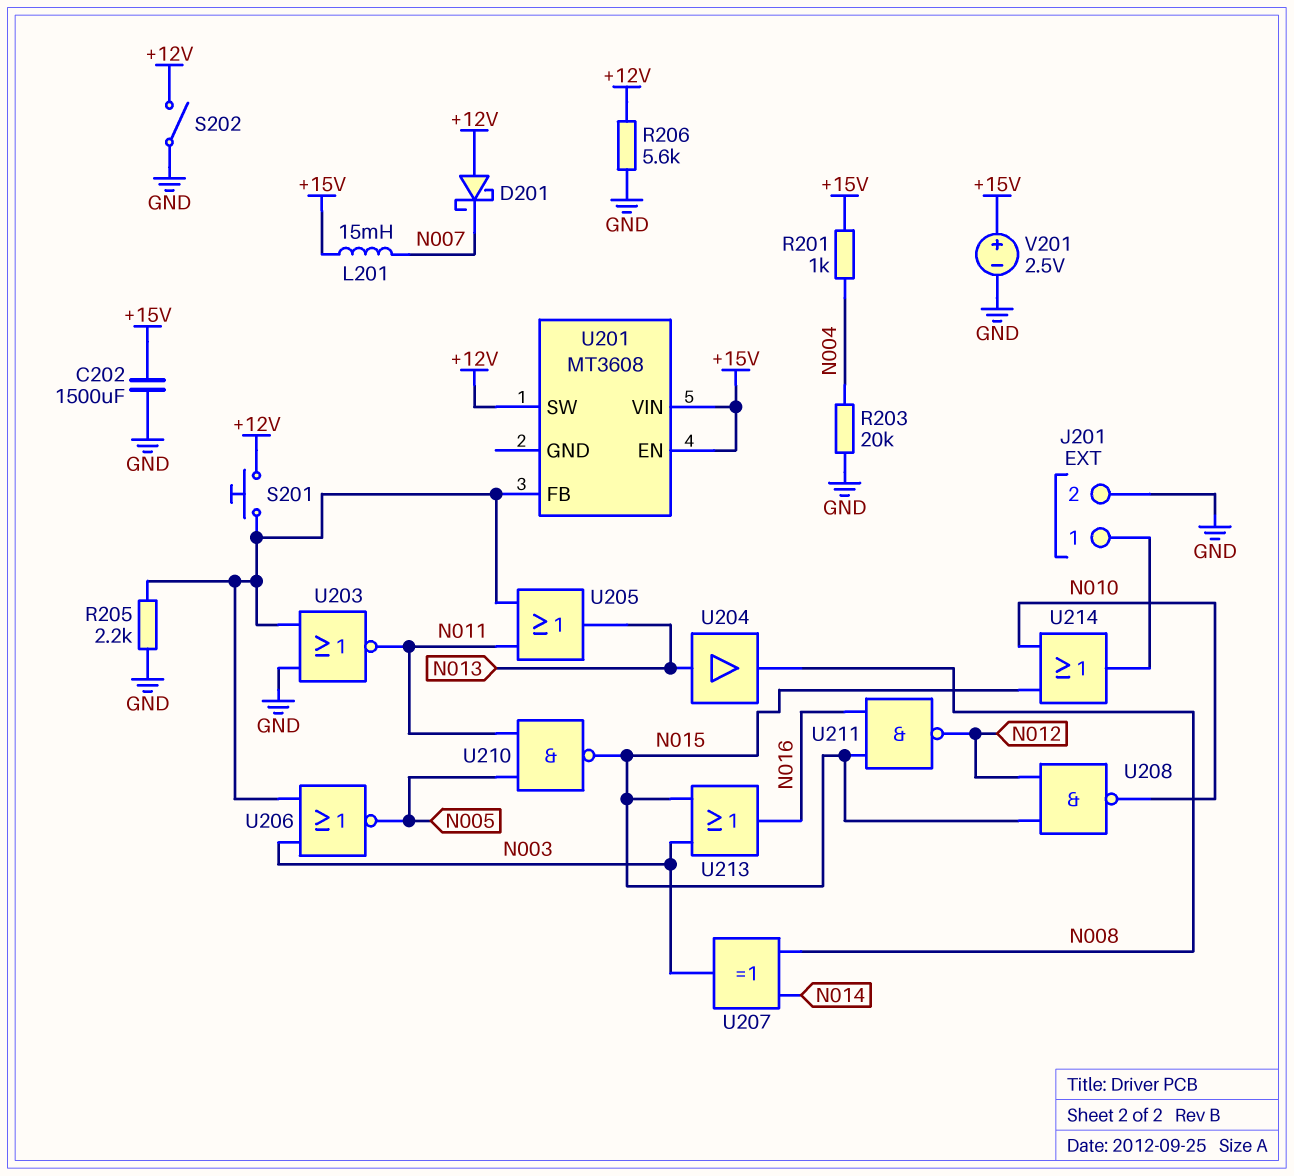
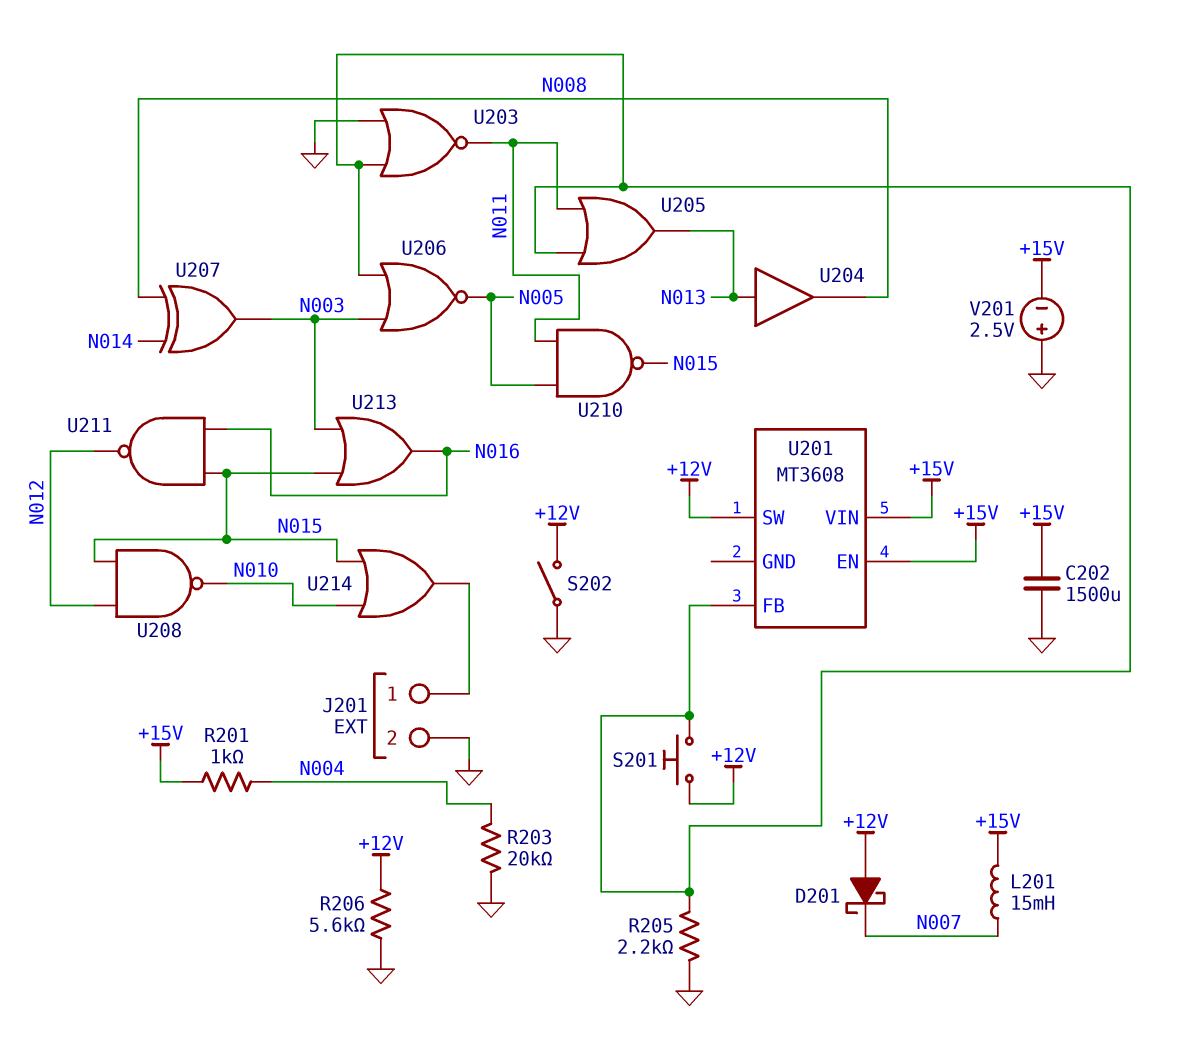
V201: 2.5V (plus +15V, minus GND) -> 2.5V (plus GND, minus +15V)

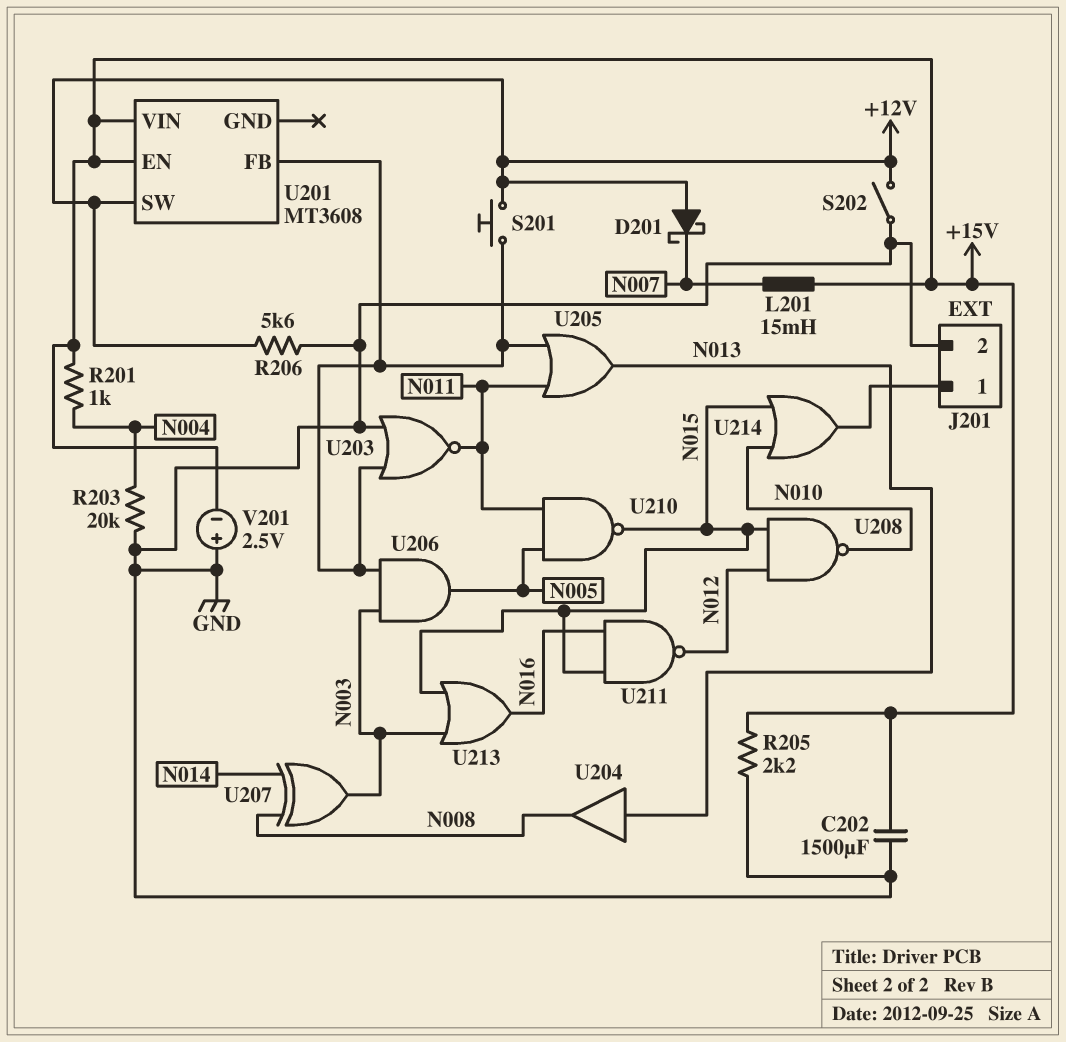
R205: 2.2k (GND, U201/FB) -> 2.2k (+15V, GND)
U206: NOR (in N003, in U201/FB, out N005) -> AND (in N003, in U201/FB, out N005)

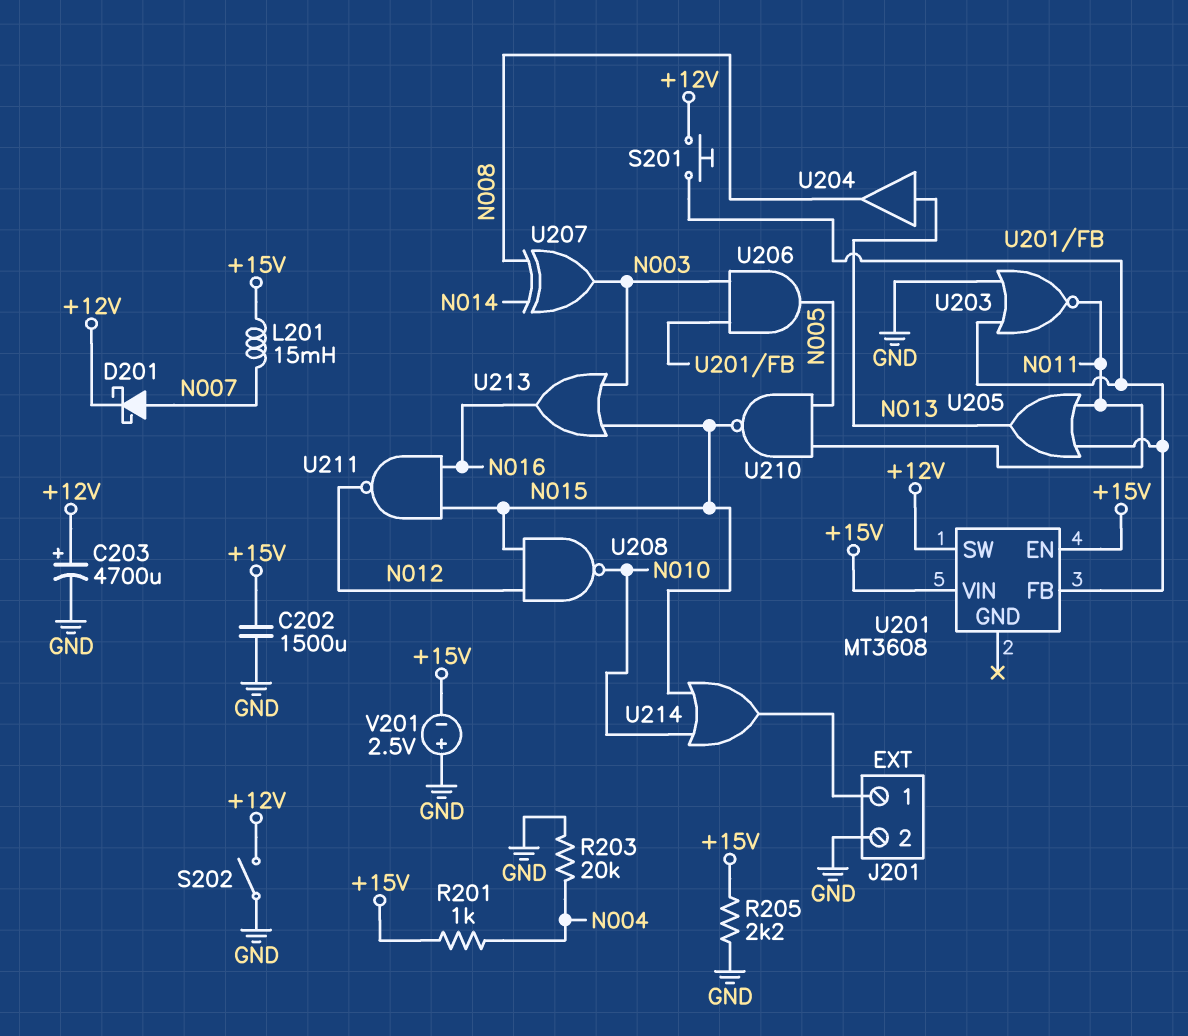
C203: none -> 4700uF (plus +12V, minus GND)
D201: schottky (A +12V, K N007) -> schottky (A N007, K +12V)
R206: 5.6k (+12V, GND) -> none

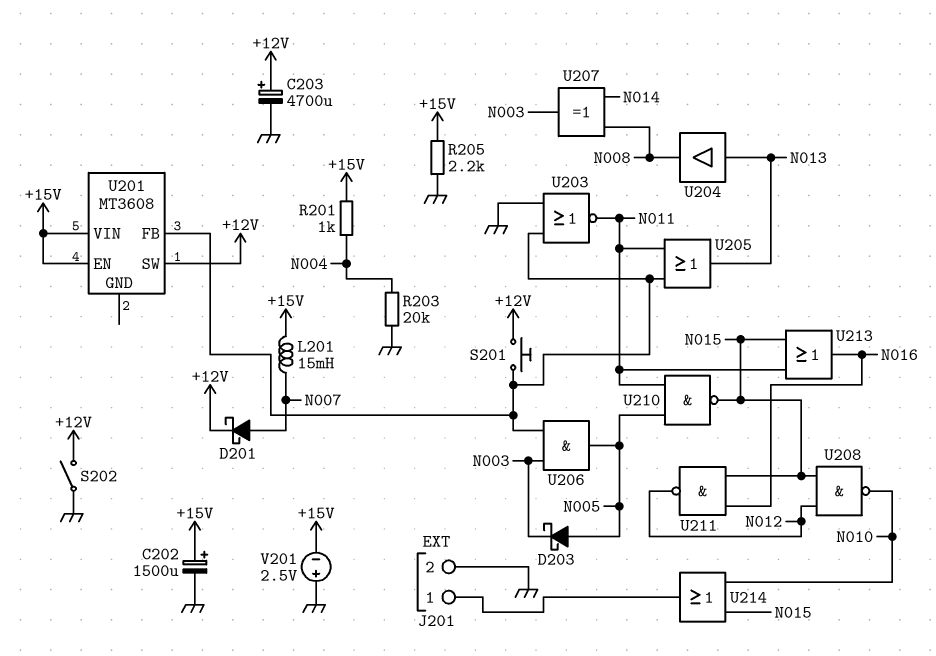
C202: 1500uF (+15V, GND) -> 1500uF (plus +15V, minus GND)
D203: none -> schottky (A N005, K N003)
U213: OR (in N003, in N015, out N016) -> OR (in N011, in N015, out N016)

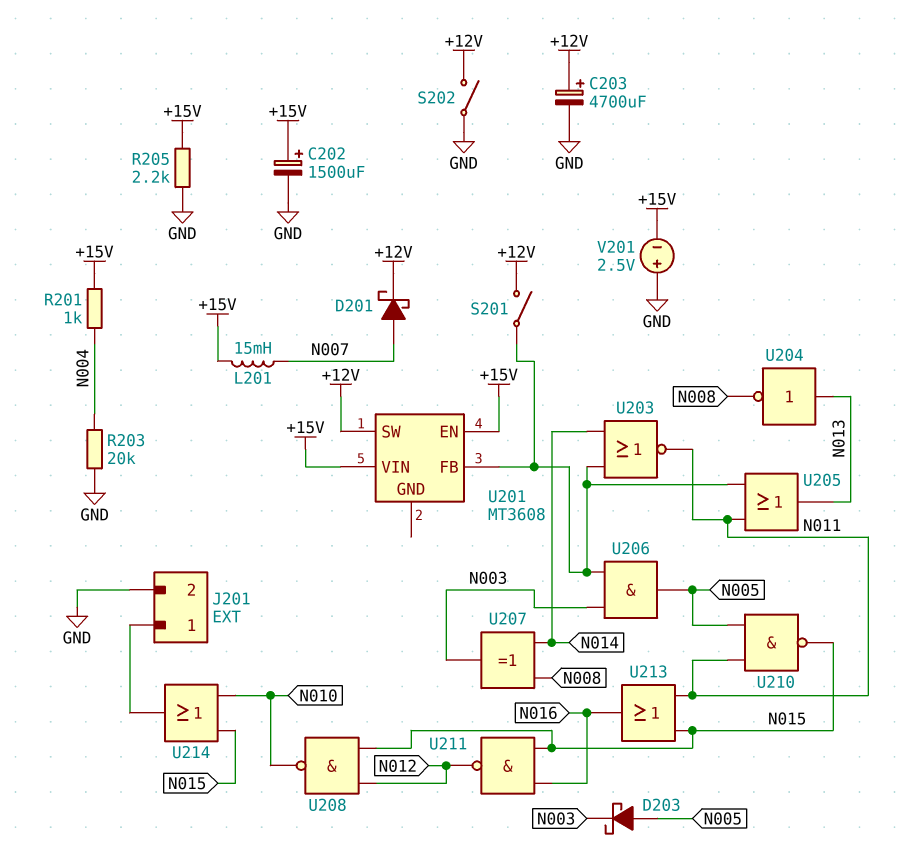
S201: button (+12V, U201/FB) -> switch (+12V, U201/FB)
U203: NOR (in GND, in U201/FB, out N011) -> NOR (in N014, in U201/FB, out N011)
U204: buffer (in N013, out N008) -> NOT (in N013, out N008)

